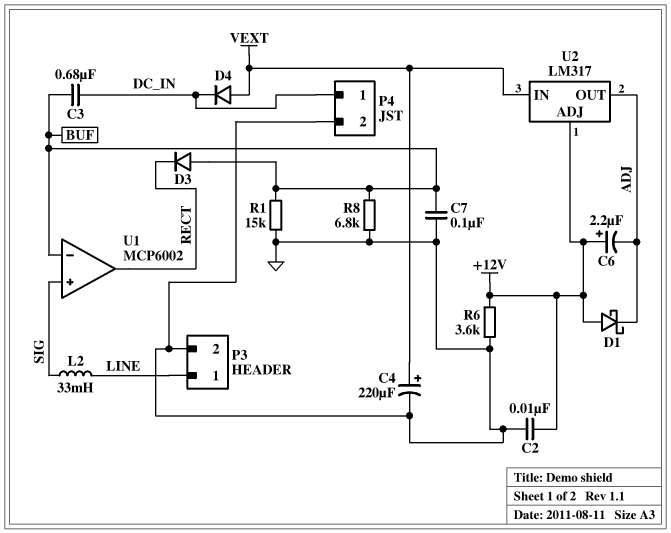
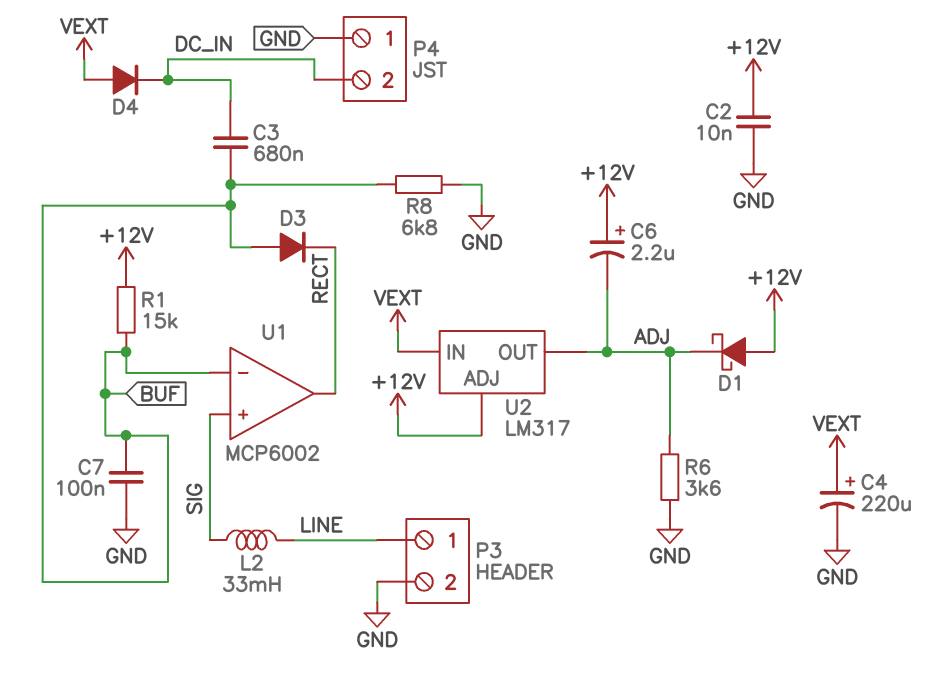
P4 pin 1: DC_IN -> GND
P4 pin 2: GND -> DC_IN
R1: 15k (BUF, GND) -> 15k (+12V, BUF)
R6: 3.6k (+12V, GND) -> 3.6k (ADJ, GND)

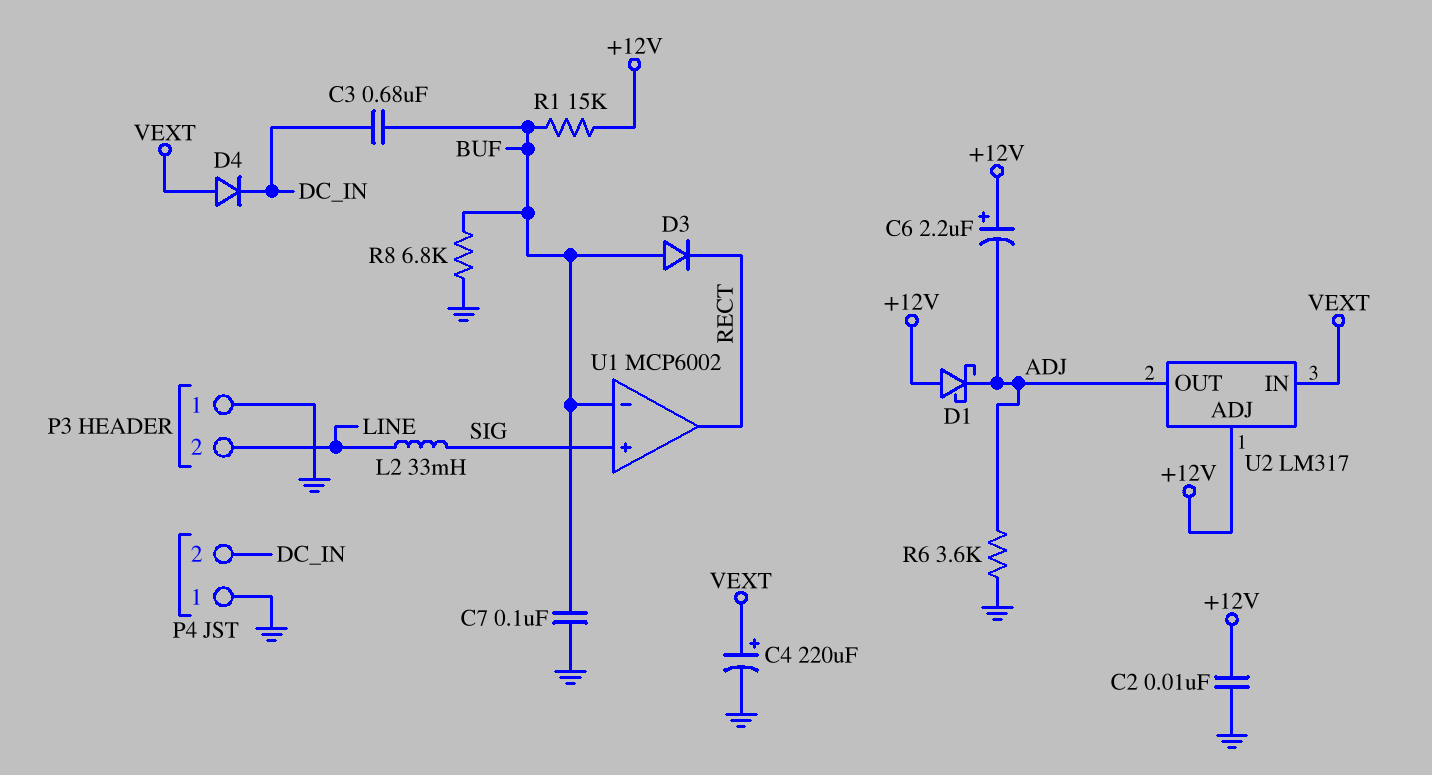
P3 pin 1: LINE -> GND
P3 pin 2: GND -> LINE

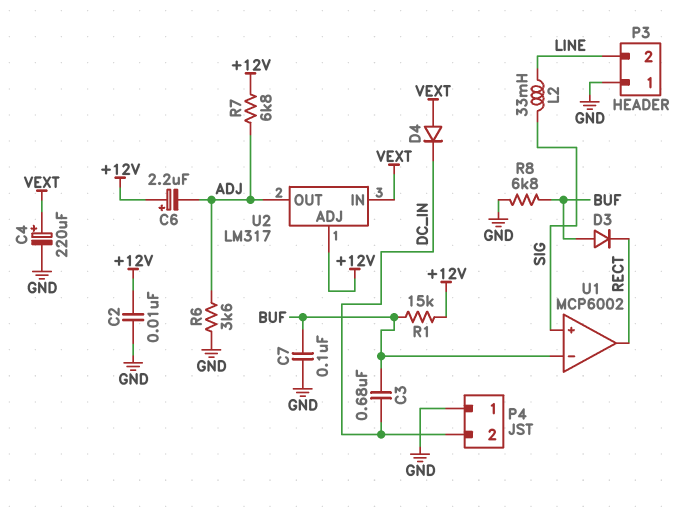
D1: schottky (A +12V, K ADJ) -> none
R7: none -> 6.8k (+12V, ADJ)

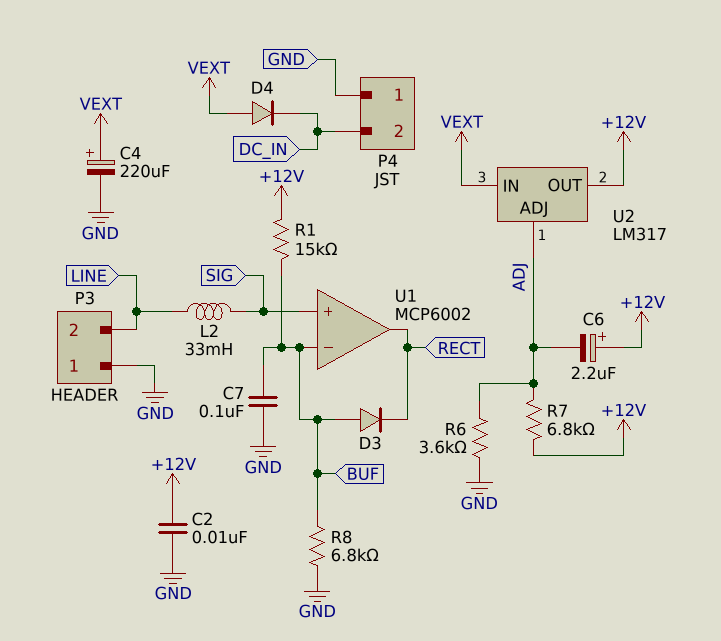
C3: 680nF (BUF, DC_IN) -> none
U2 pin ADJ: +12V -> ADJ
U2 pin OUT: ADJ -> +12V

